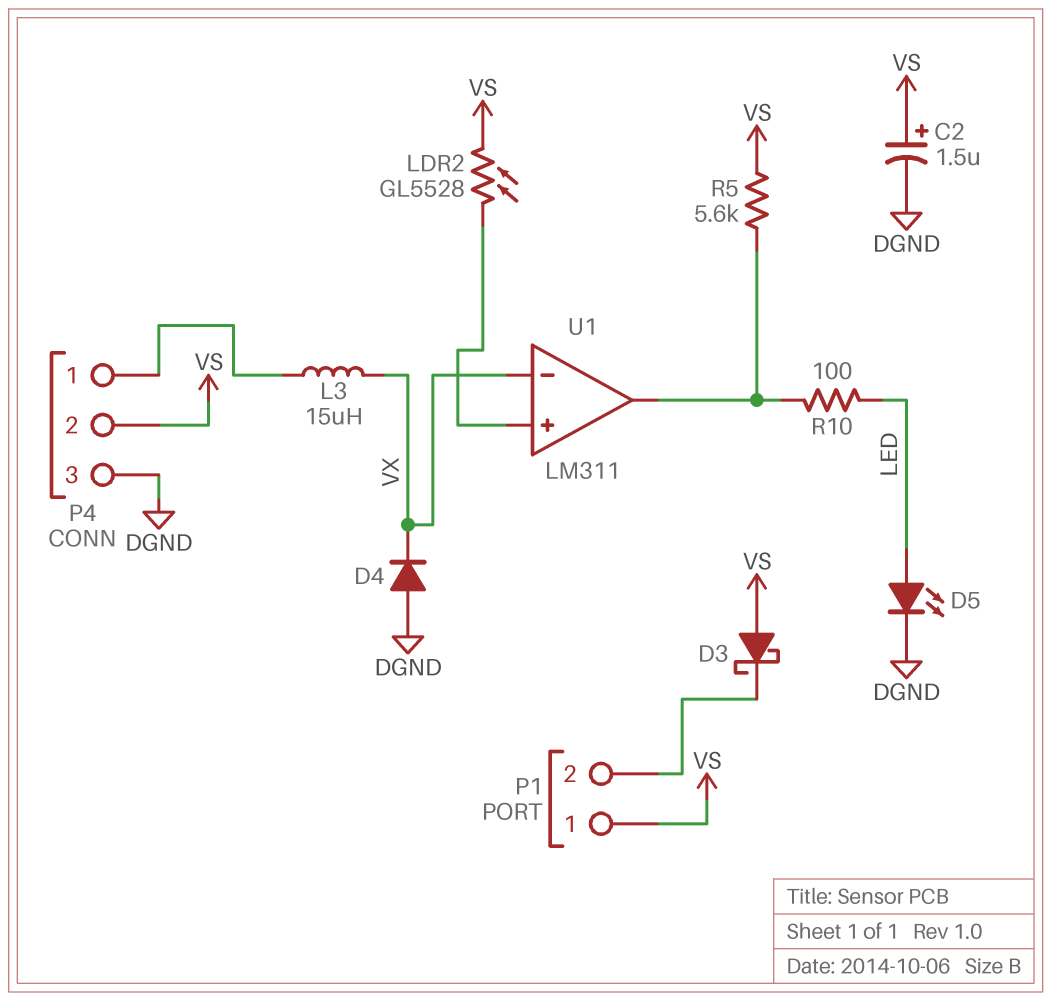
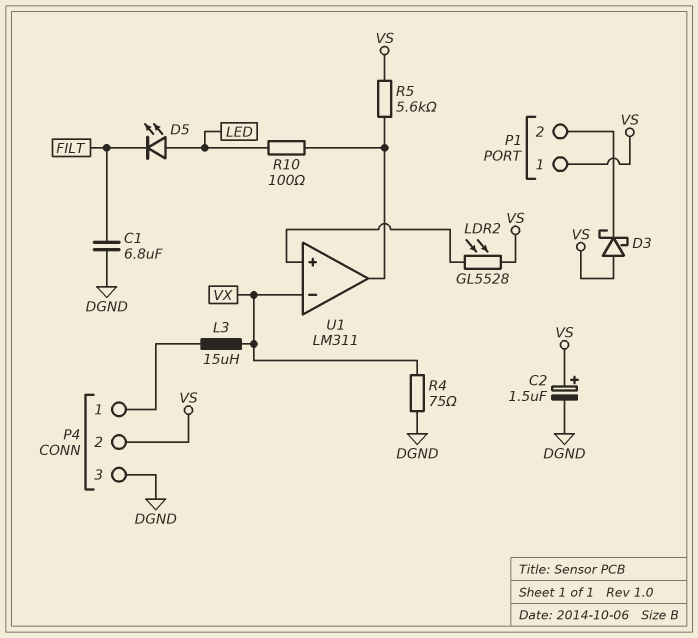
C1: none -> 6.8uF (DGND, FILT)
D4: diode (A DGND, K VX) -> none
D5: LED (A LED, K DGND) -> LED (A LED, K FILT)
R4: none -> 75 (DGND, VX)

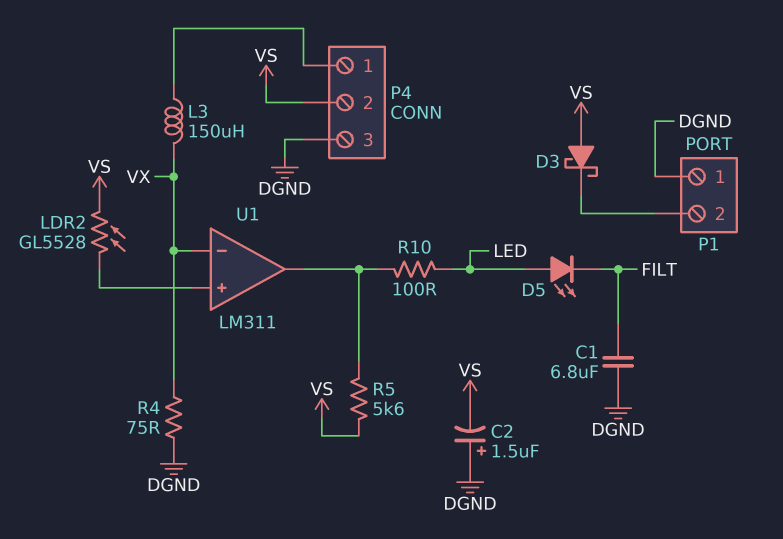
C2: 1.5uF (plus VS, minus DGND) -> 1.5uF (plus DGND, minus VS)
L3: 15uH (P4/1, VX) -> 150uH (P4/1, VX)
P1 pin 1: VS -> DGND

